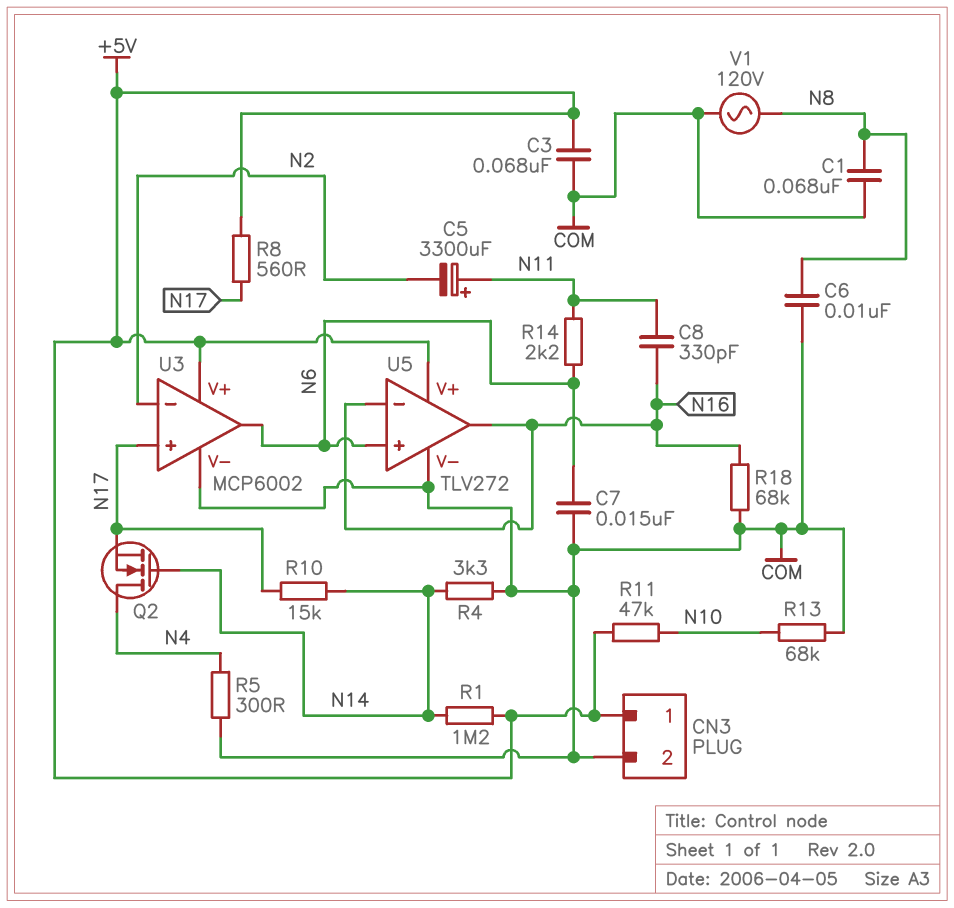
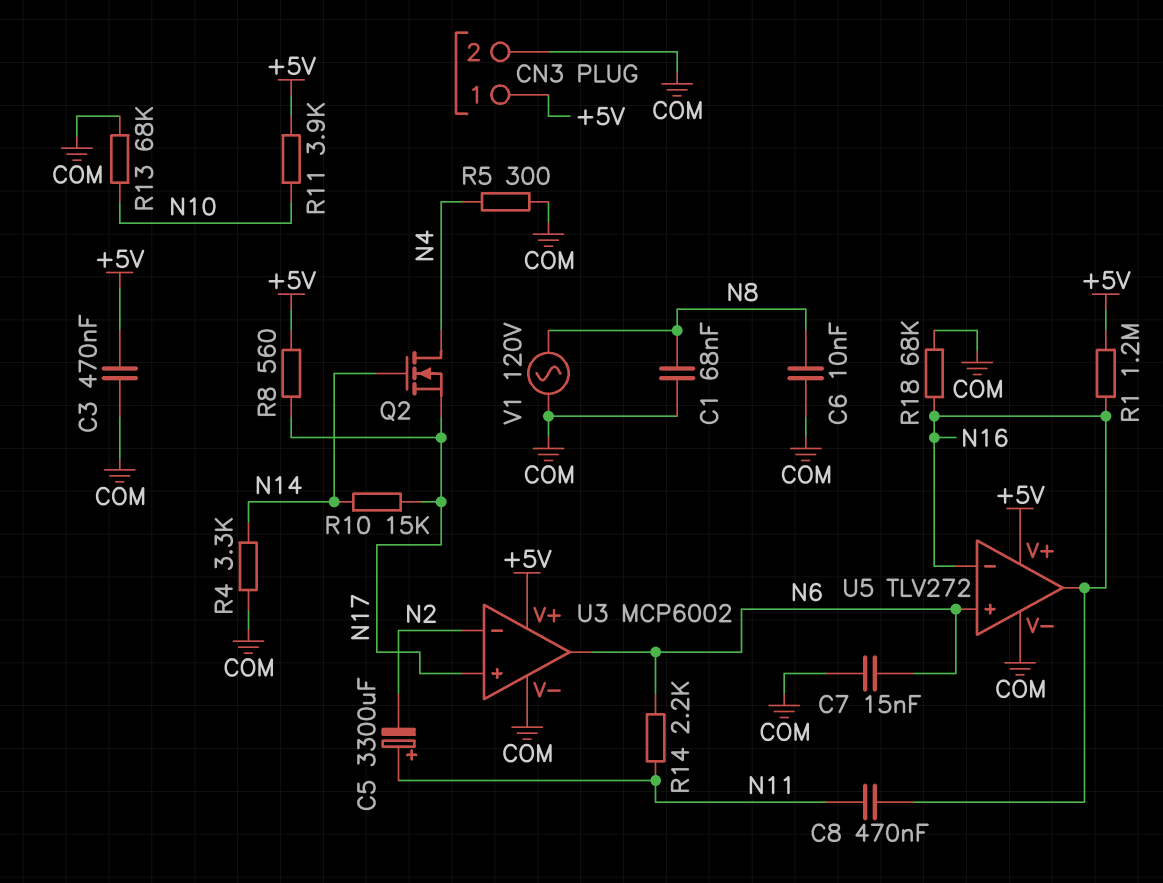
C3: 68nF (+5V, COM) -> 470nF (+5V, COM)
C8: 330pF (N11, N16) -> 470nF (N11, N16)
R1: 1.2M (+5V, N14) -> 1.2M (+5V, N16)
R11: 47k (+5V, N10) -> 3.9k (+5V, N10)

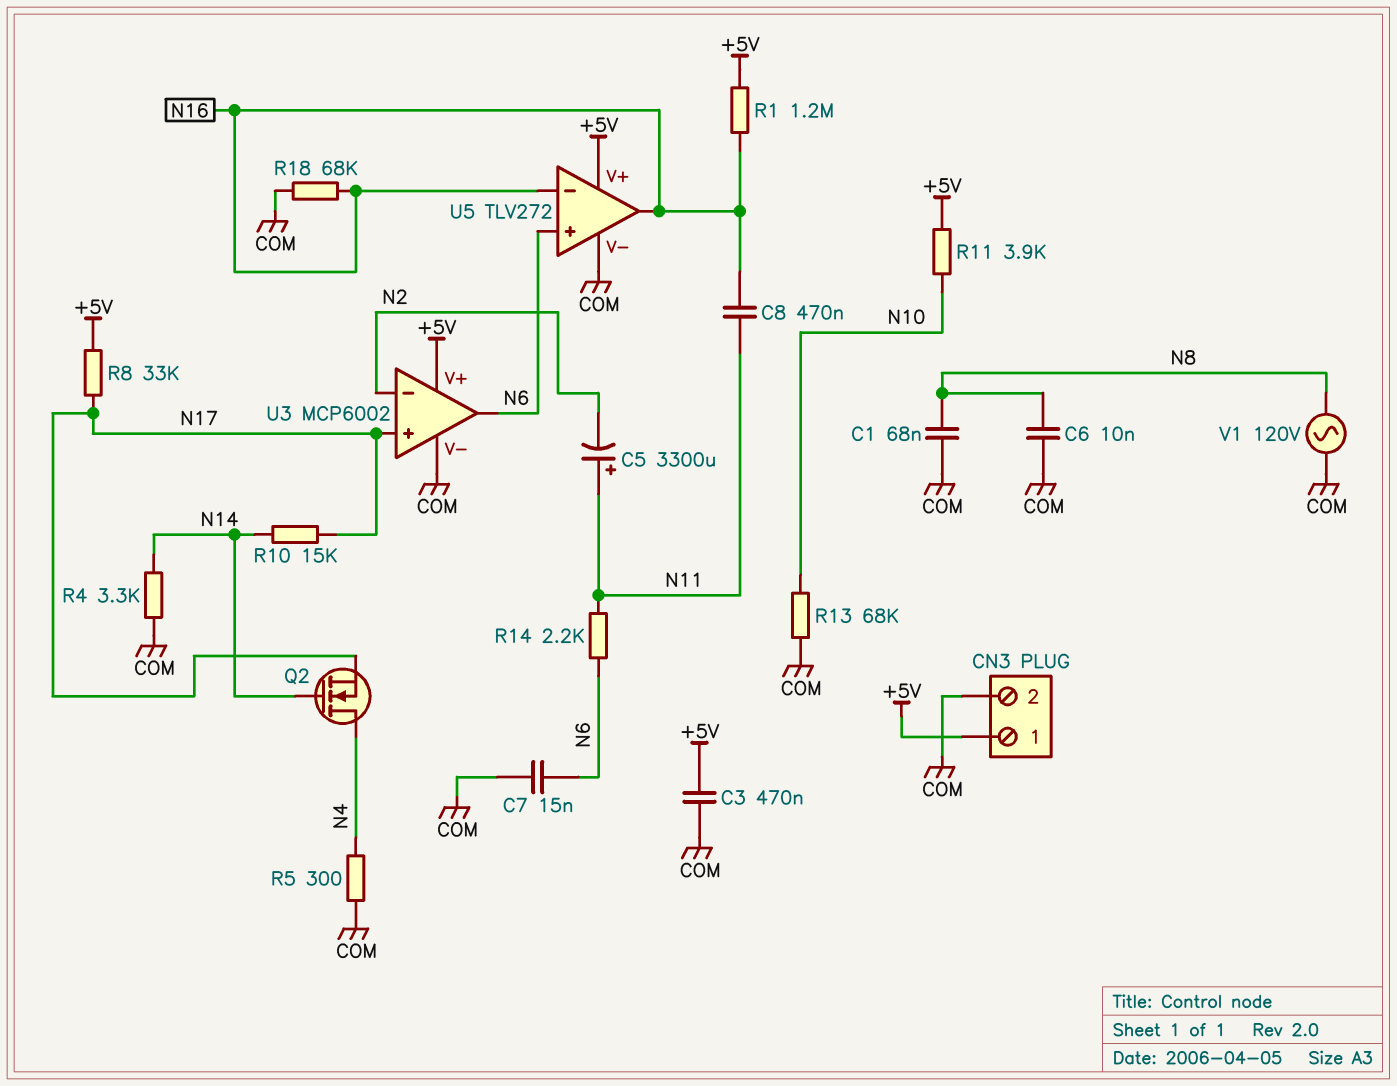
R8: 560 (+5V, N17) -> 33k (+5V, N17)

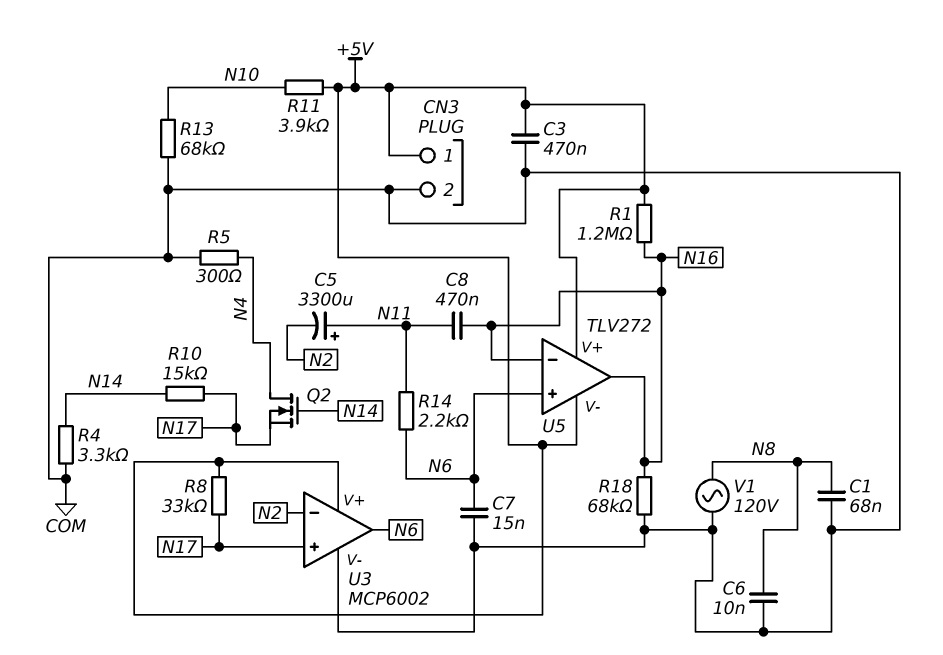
U5 pin V-: COM -> +5V

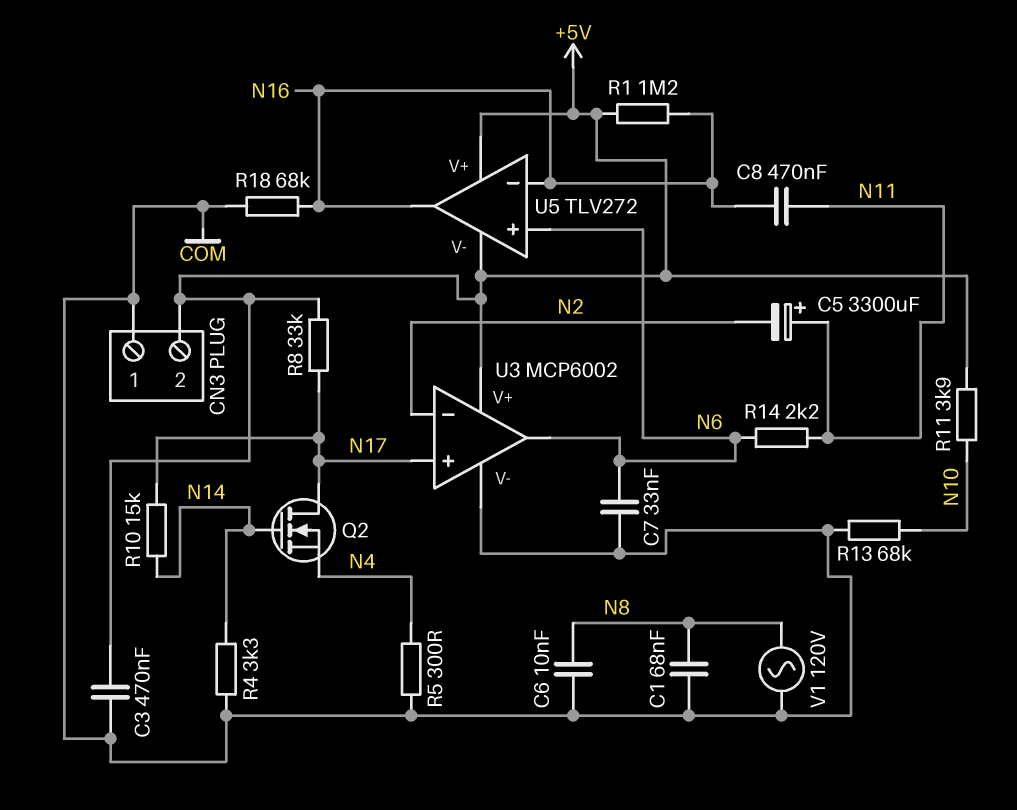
C7: 15nF (COM, N6) -> 33nF (COM, N6)
CN3 pin 1: +5V -> COM
CN3 pin 2: COM -> +5V
Q2: NMOS (G N14, D N4, S N17) -> NMOS (G N14, D N17, S N4)

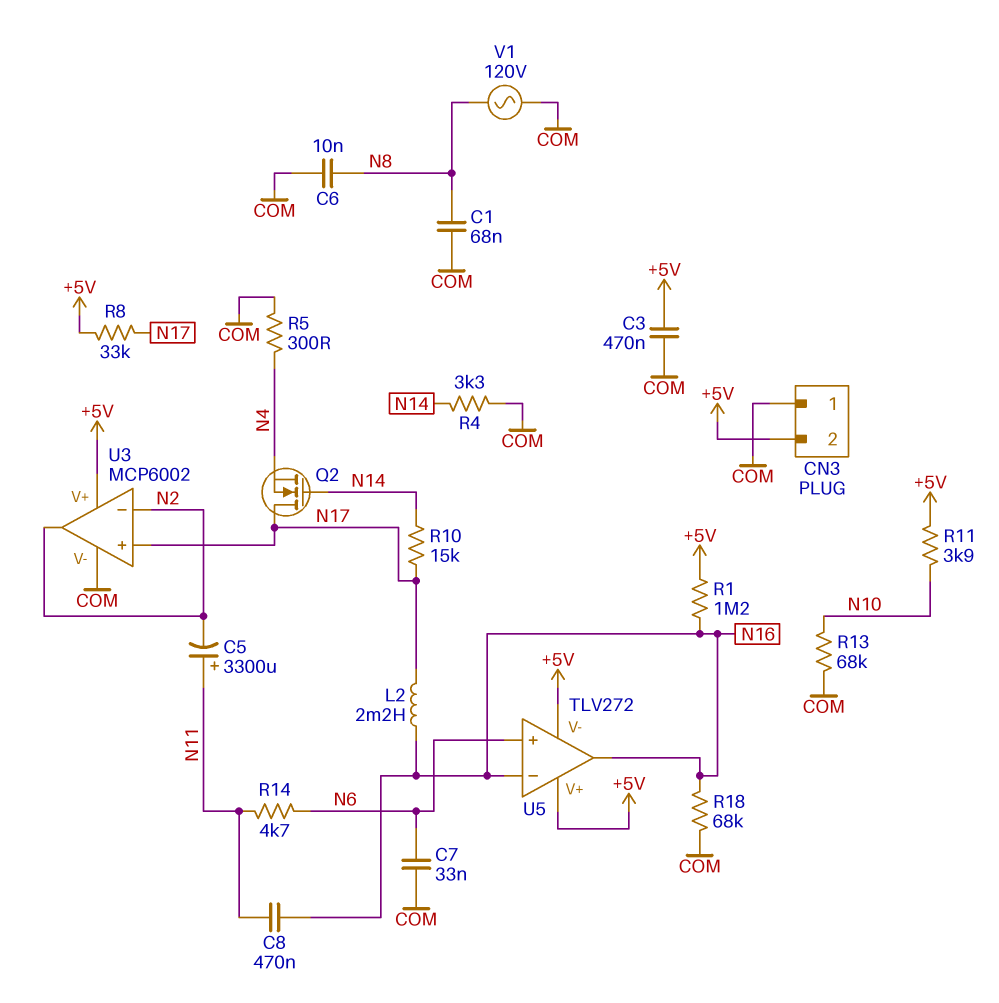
L2: none -> 2.2mH (N16, N17)
R14: 2.2k (N6, N11) -> 4.7k (N6, N11)
U3 pin out: N6 -> N2

